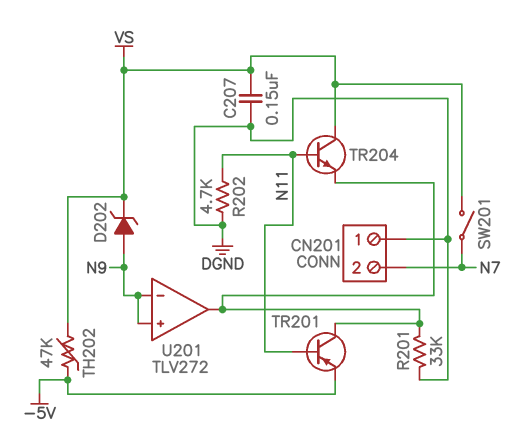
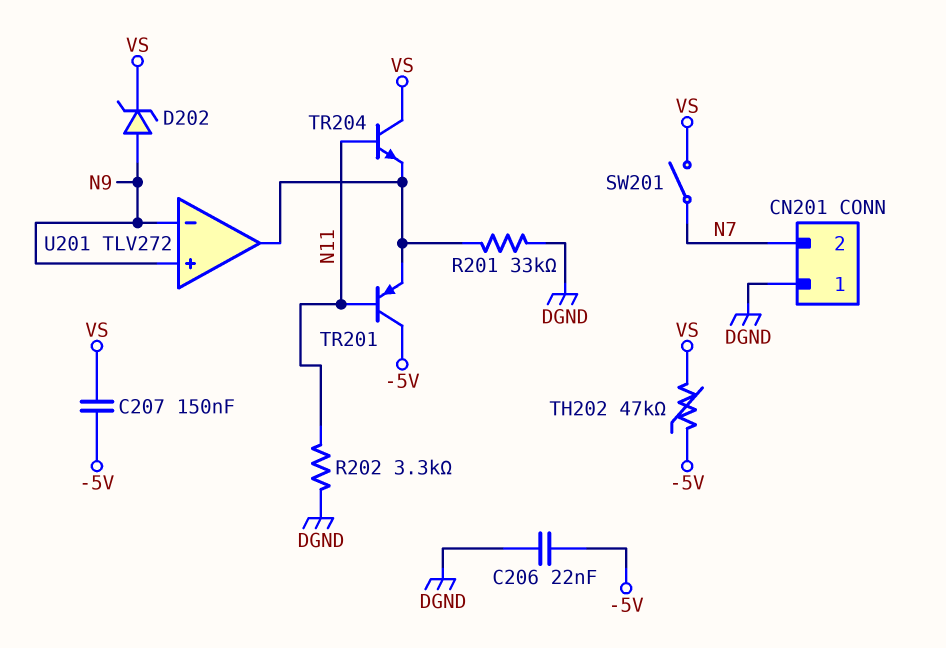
C206: none -> 22nF (-5V, DGND)
C207: 150nF (DGND, VS) -> 150nF (-5V, VS)
R202: 4.7k (DGND, N11) -> 3.3k (DGND, N11)
TR201: PNP (B N11, C U201/out, E -5V) -> PNP (B N11, C -5V, E U201/out)

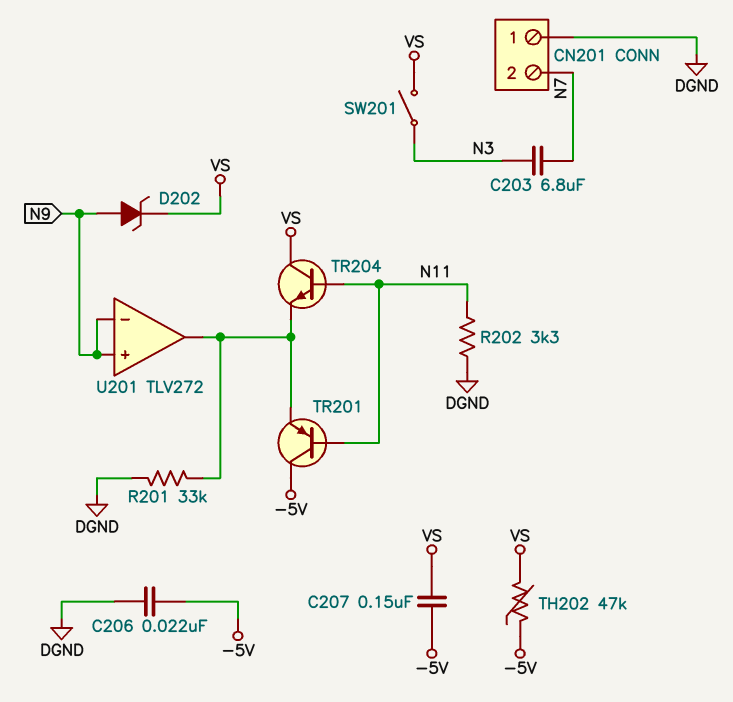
C203: none -> 6.8uF (N3, N7)
SW201: switch (N7, VS) -> switch (N3, VS)

